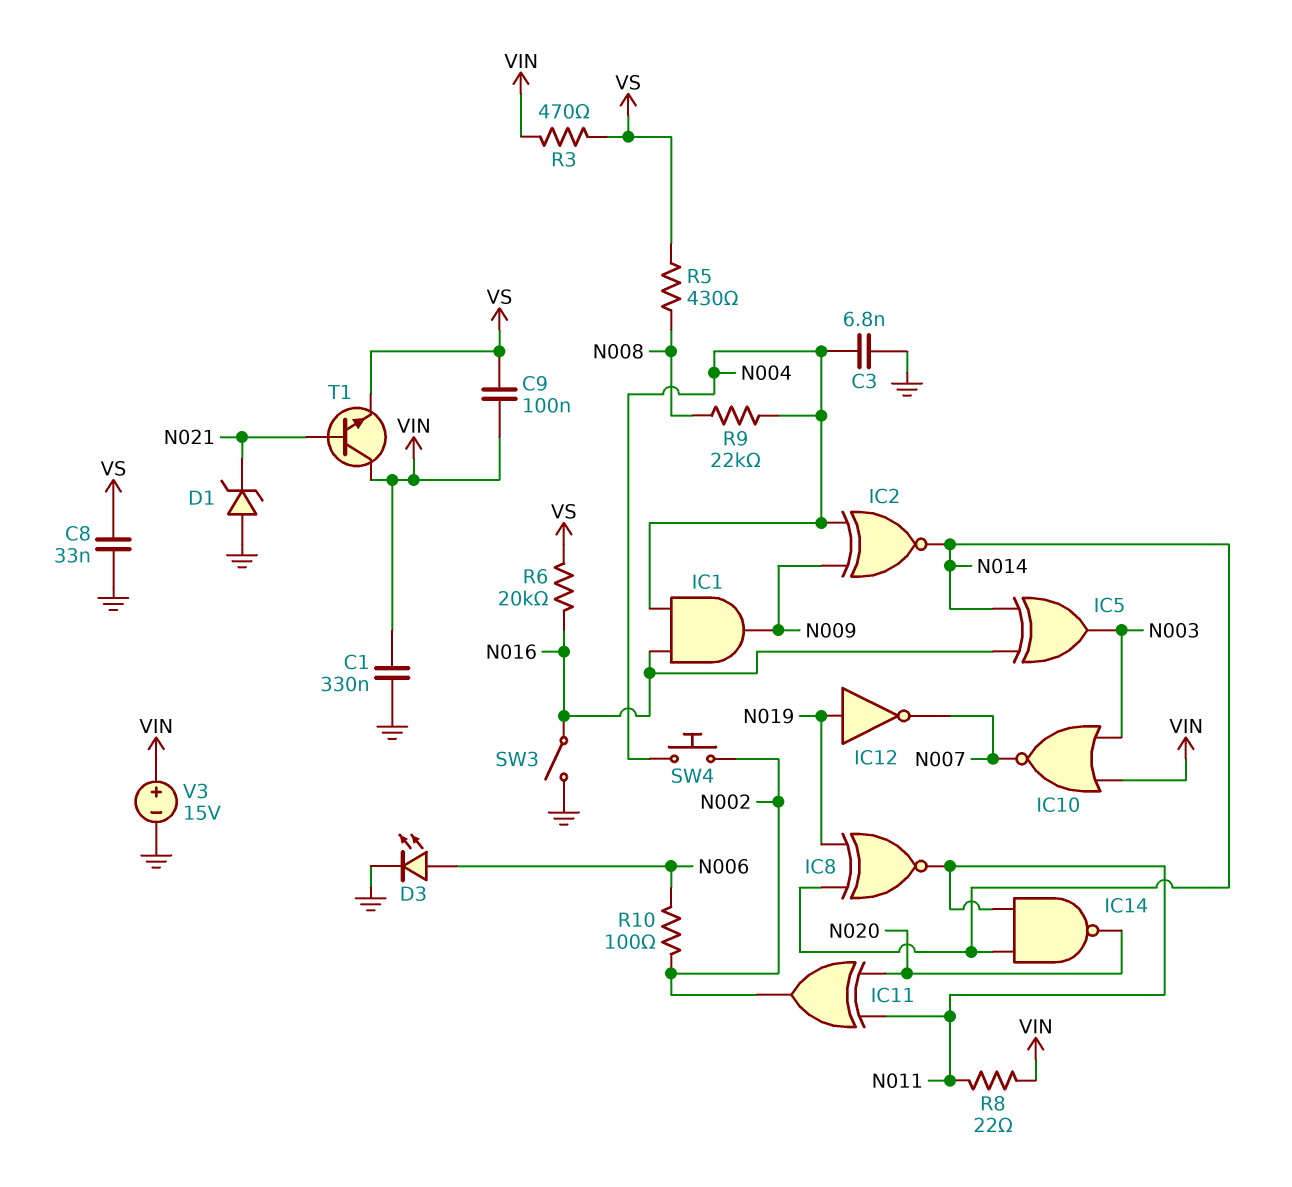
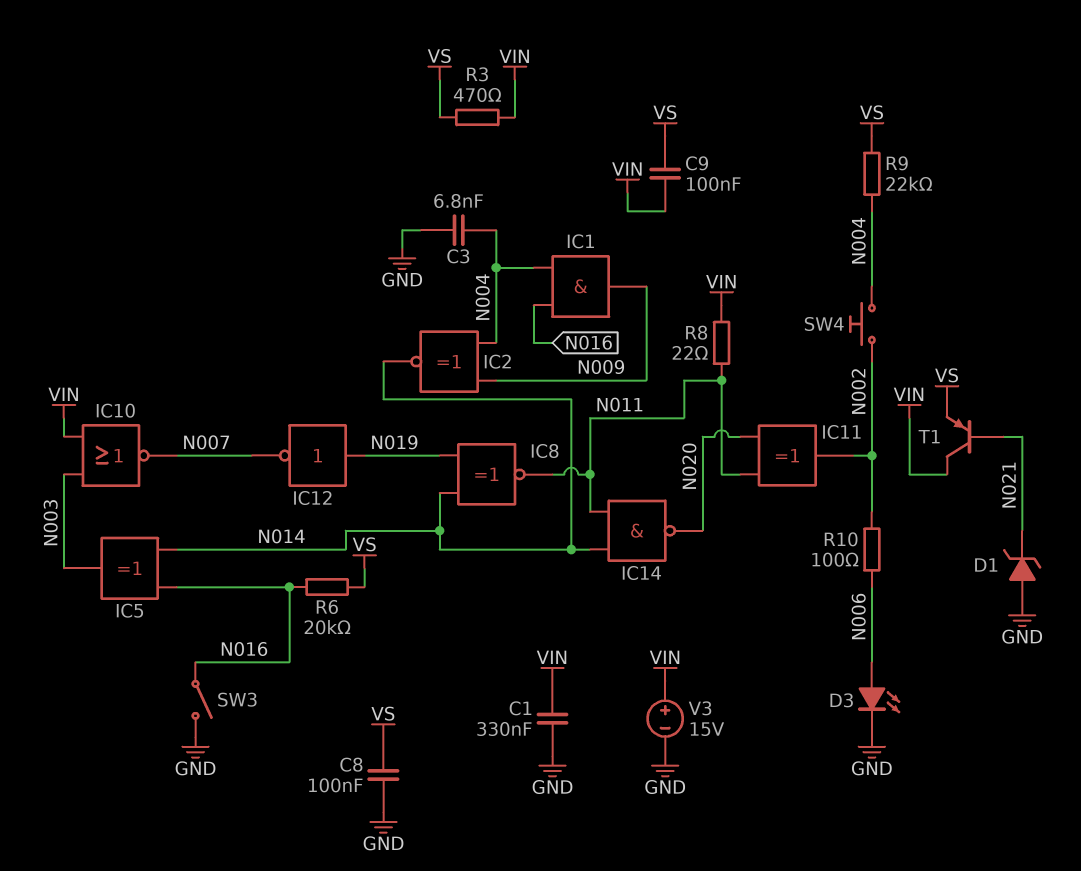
C8: 33nF (GND, VS) -> 100nF (GND, VS)
R5: 430 (N008, VS) -> none
R9: 22k (N004, N008) -> 22k (N004, VS)
T1: NPN (B N021, C VIN, E VS) -> PNP (B N021, C VIN, E VS)

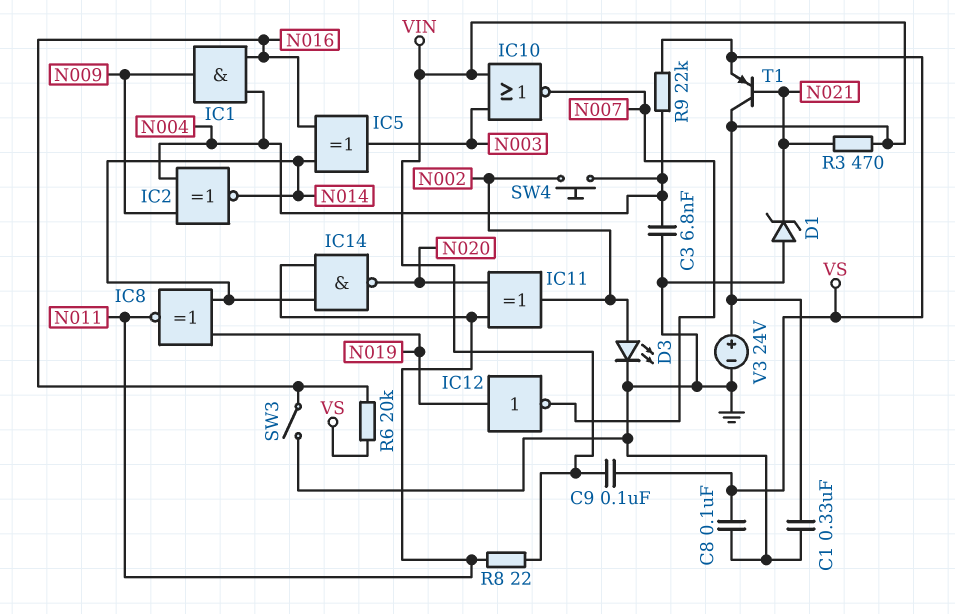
D3: LED (A N006, K GND) -> LED (A N002, K GND)
R3: 470 (VIN, VS) -> 470 (N021, VIN)
R10: 100 (N002, N006) -> none
V3: 15V (plus VIN, minus GND) -> 24V (plus VIN, minus GND)

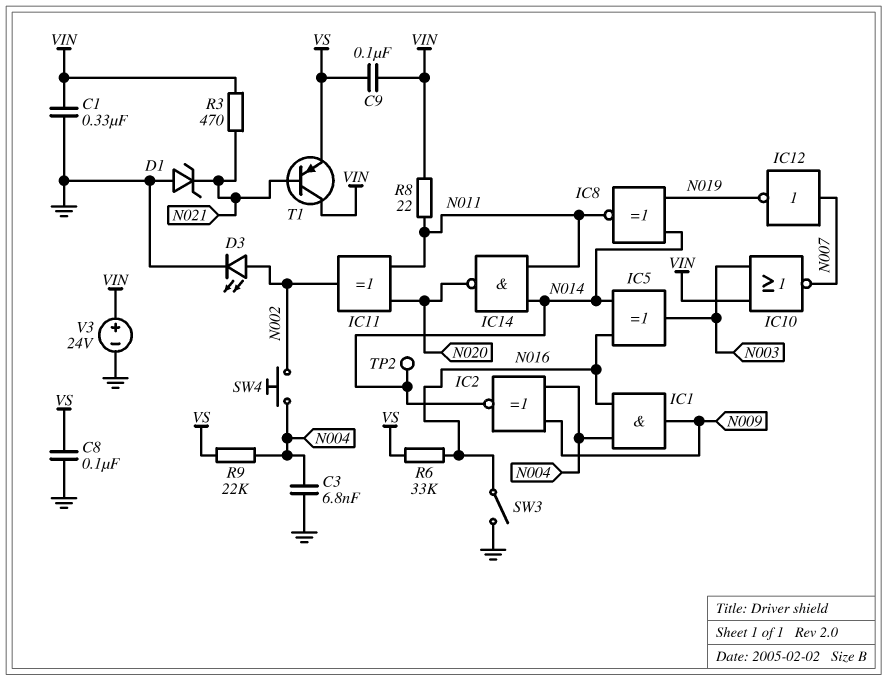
IC12: NOT (in N019, out N007) -> NOT (in N007, out N019)
R6: 20k (N016, VS) -> 33k (N016, VS)
TP2: none -> test point (N014)

